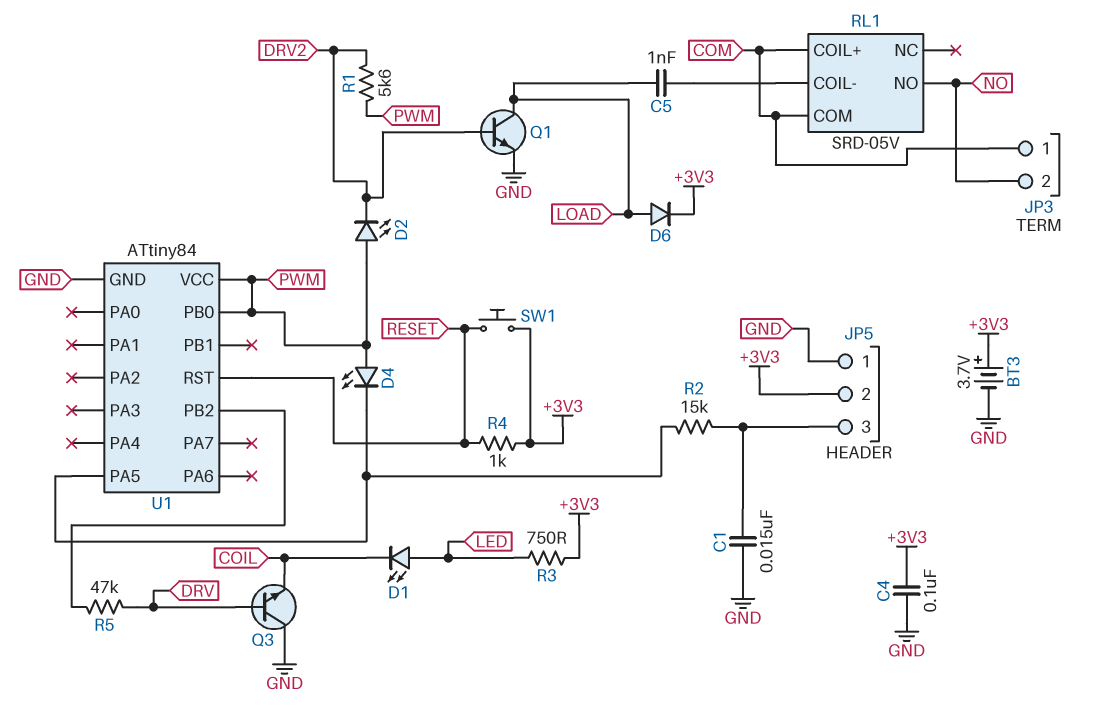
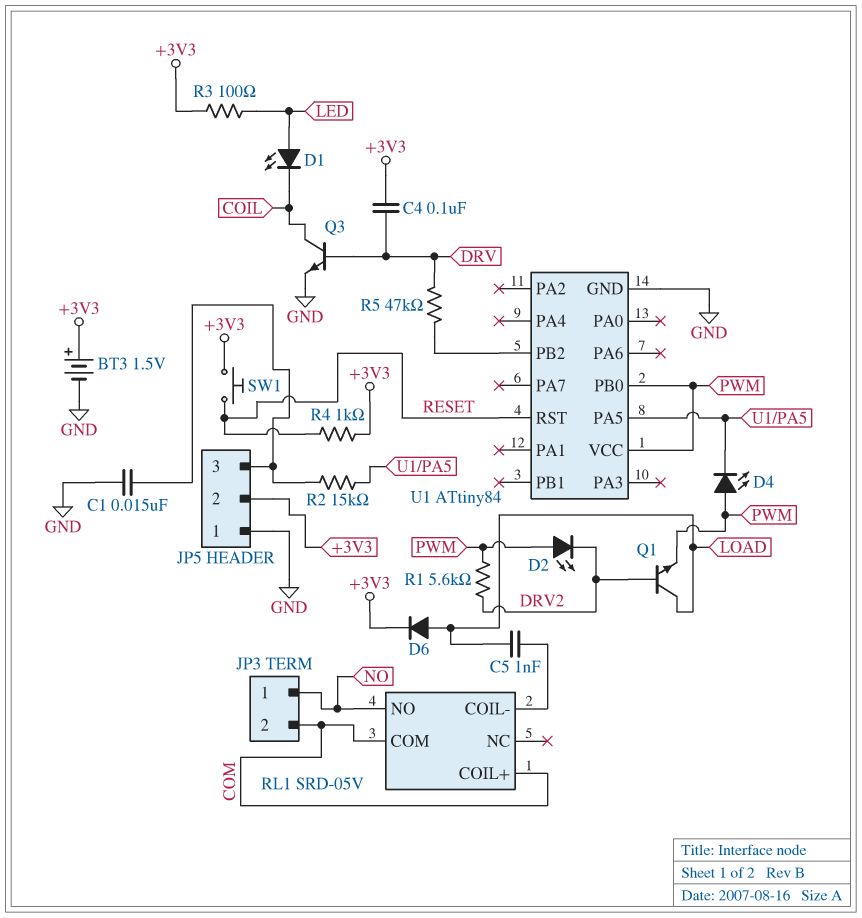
BT3: 3.7V (plus +3V3, minus GND) -> 1.5V (plus +3V3, minus GND)
C4: 100nF (+3V3, GND) -> 100nF (+3V3, DRV)
JP3 pin 1: COM -> NO
JP3 pin 2: NO -> COM
Q1: NPN (B DRV2, C LOAD, E GND) -> NPN (B DRV2, C LOAD, E PWM)
Q3: NPN (B DRV, C GND, E COIL) -> NPN (B DRV, C COIL, E GND)
R3: 750 (+3V3, LED) -> 100 (+3V3, LED)

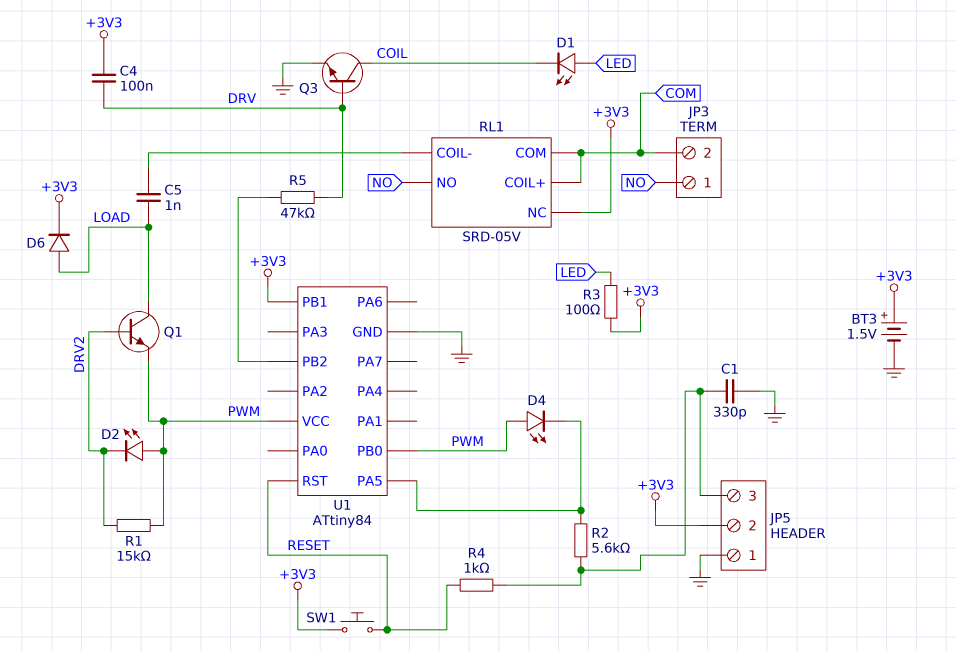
C1: 15nF (GND, JP5/3) -> 330pF (GND, JP5/3)
R1: 5.6k (DRV2, PWM) -> 15k (DRV2, PWM)
R2: 15k (JP5/3, U1/PA5) -> 5.6k (JP5/3, U1/PA5)
R4: 1k (+3V3, RESET) -> 1k (JP5/3, RESET)
RL1 pin NC: none -> +3V3
U1 pin PB1: none -> +3V3

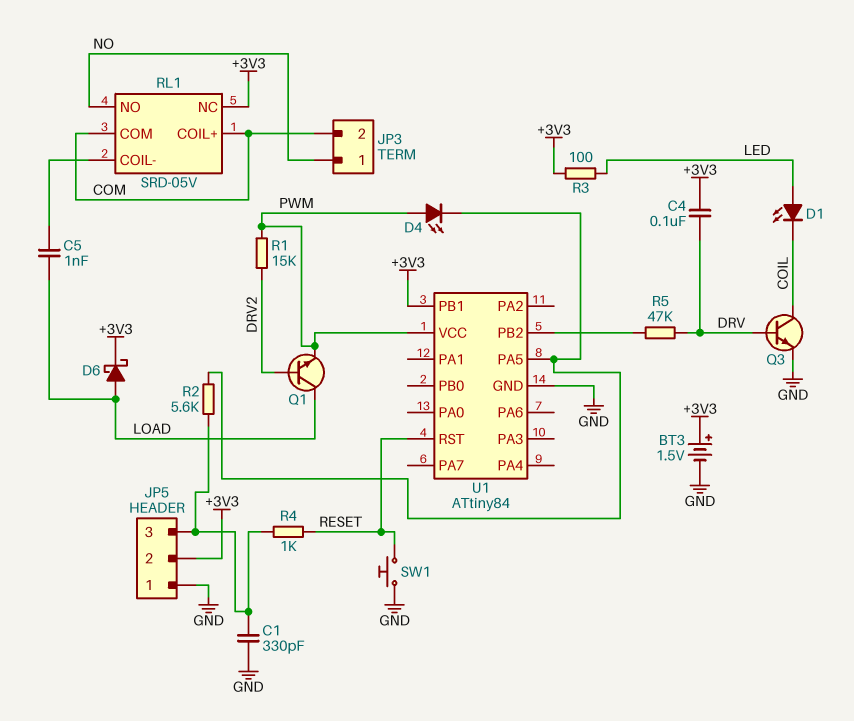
D2: LED (A PWM, K DRV2) -> none
D6: diode (A LOAD, K +3V3) -> schottky (A LOAD, K +3V3)
SW1: button (+3V3, RESET) -> button (GND, RESET)
U1 pin PB0: PWM -> none

